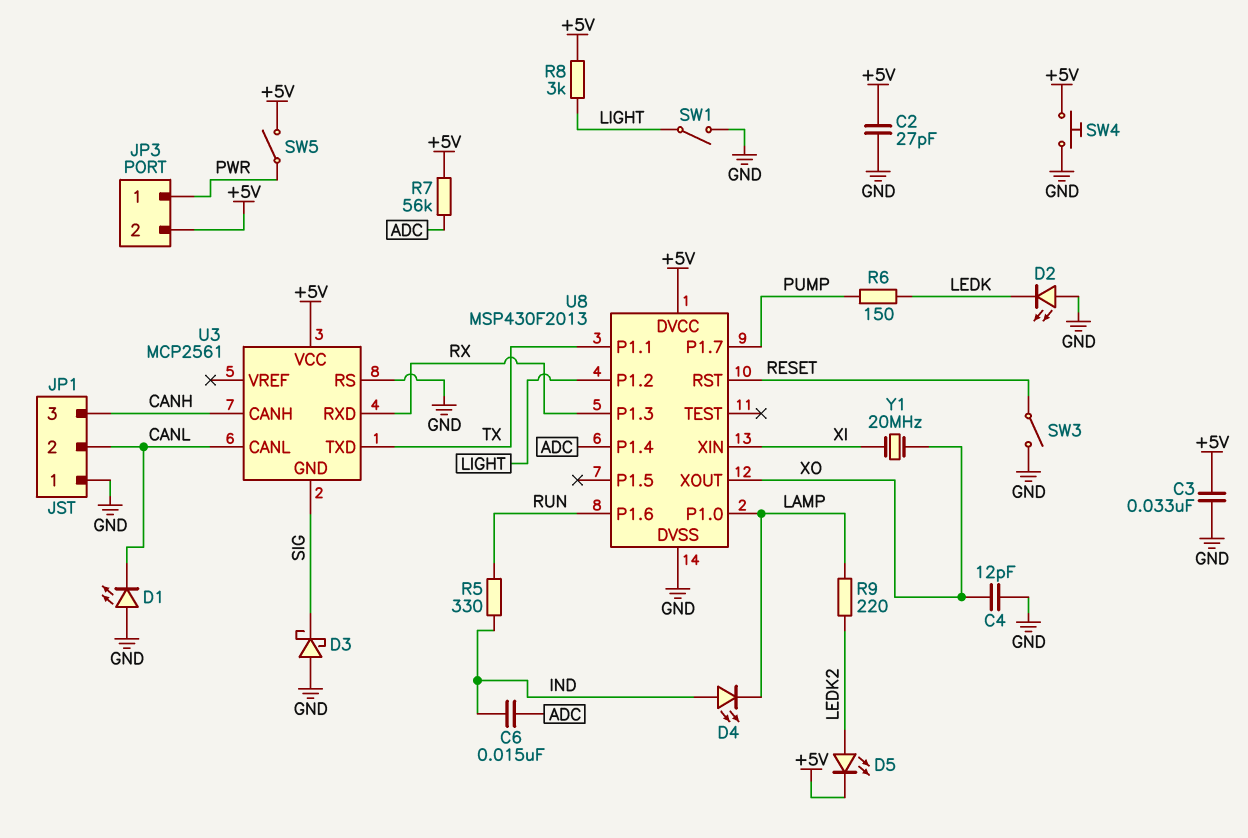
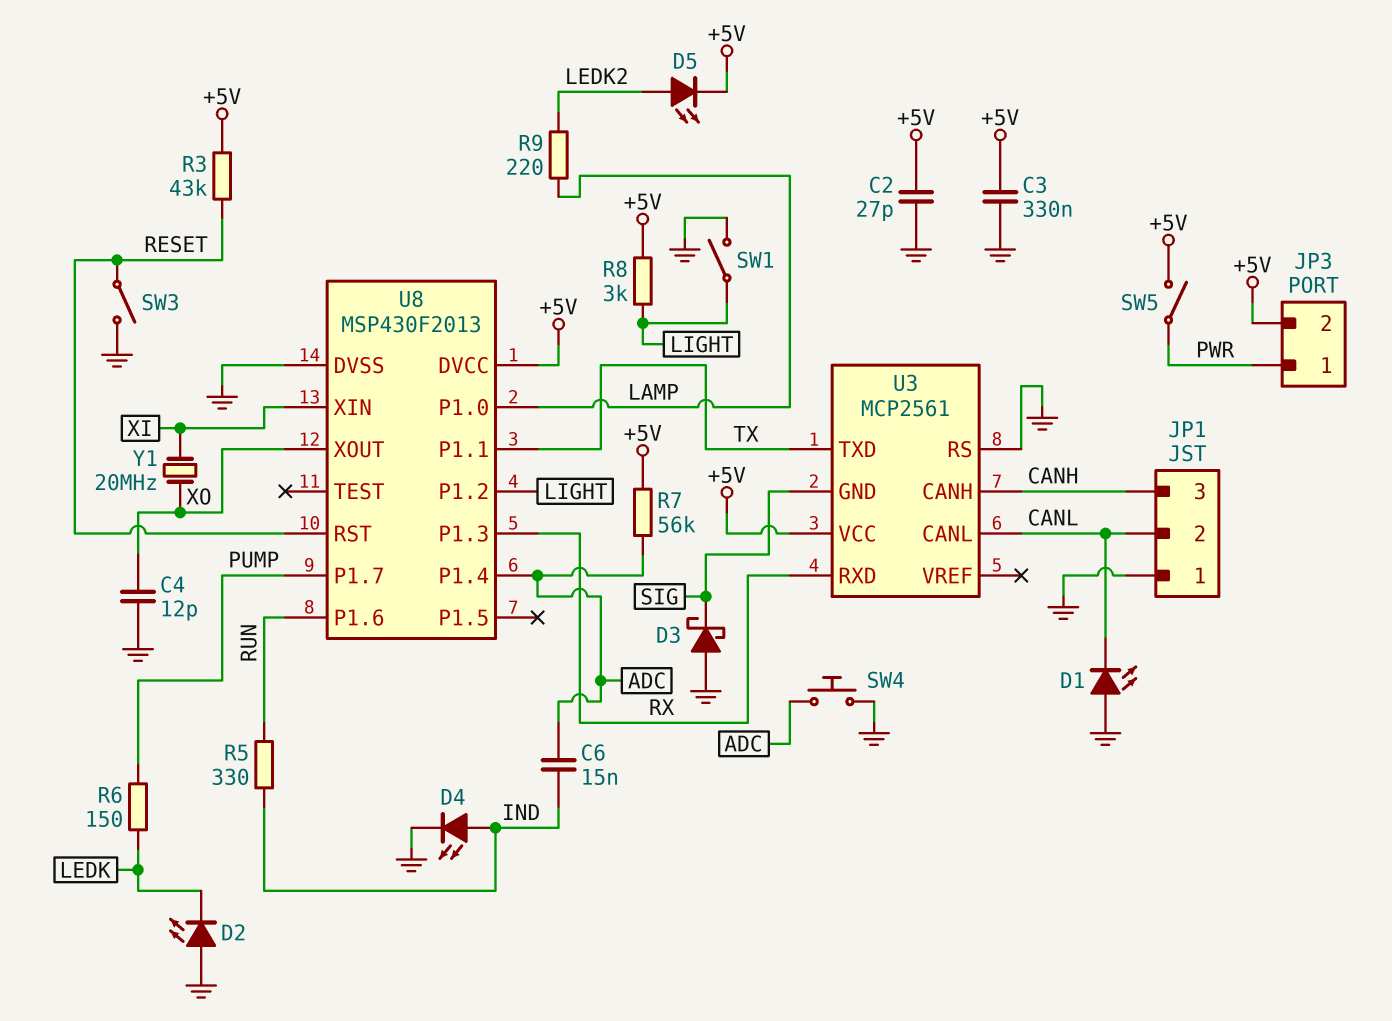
C3: 33nF (+5V, GND) -> 330nF (+5V, GND)
D4: LED (A IND, K LAMP) -> LED (A IND, K GND)
R3: none -> 43k (+5V, RESET)
SW4: button (+5V, GND) -> button (ADC, GND)

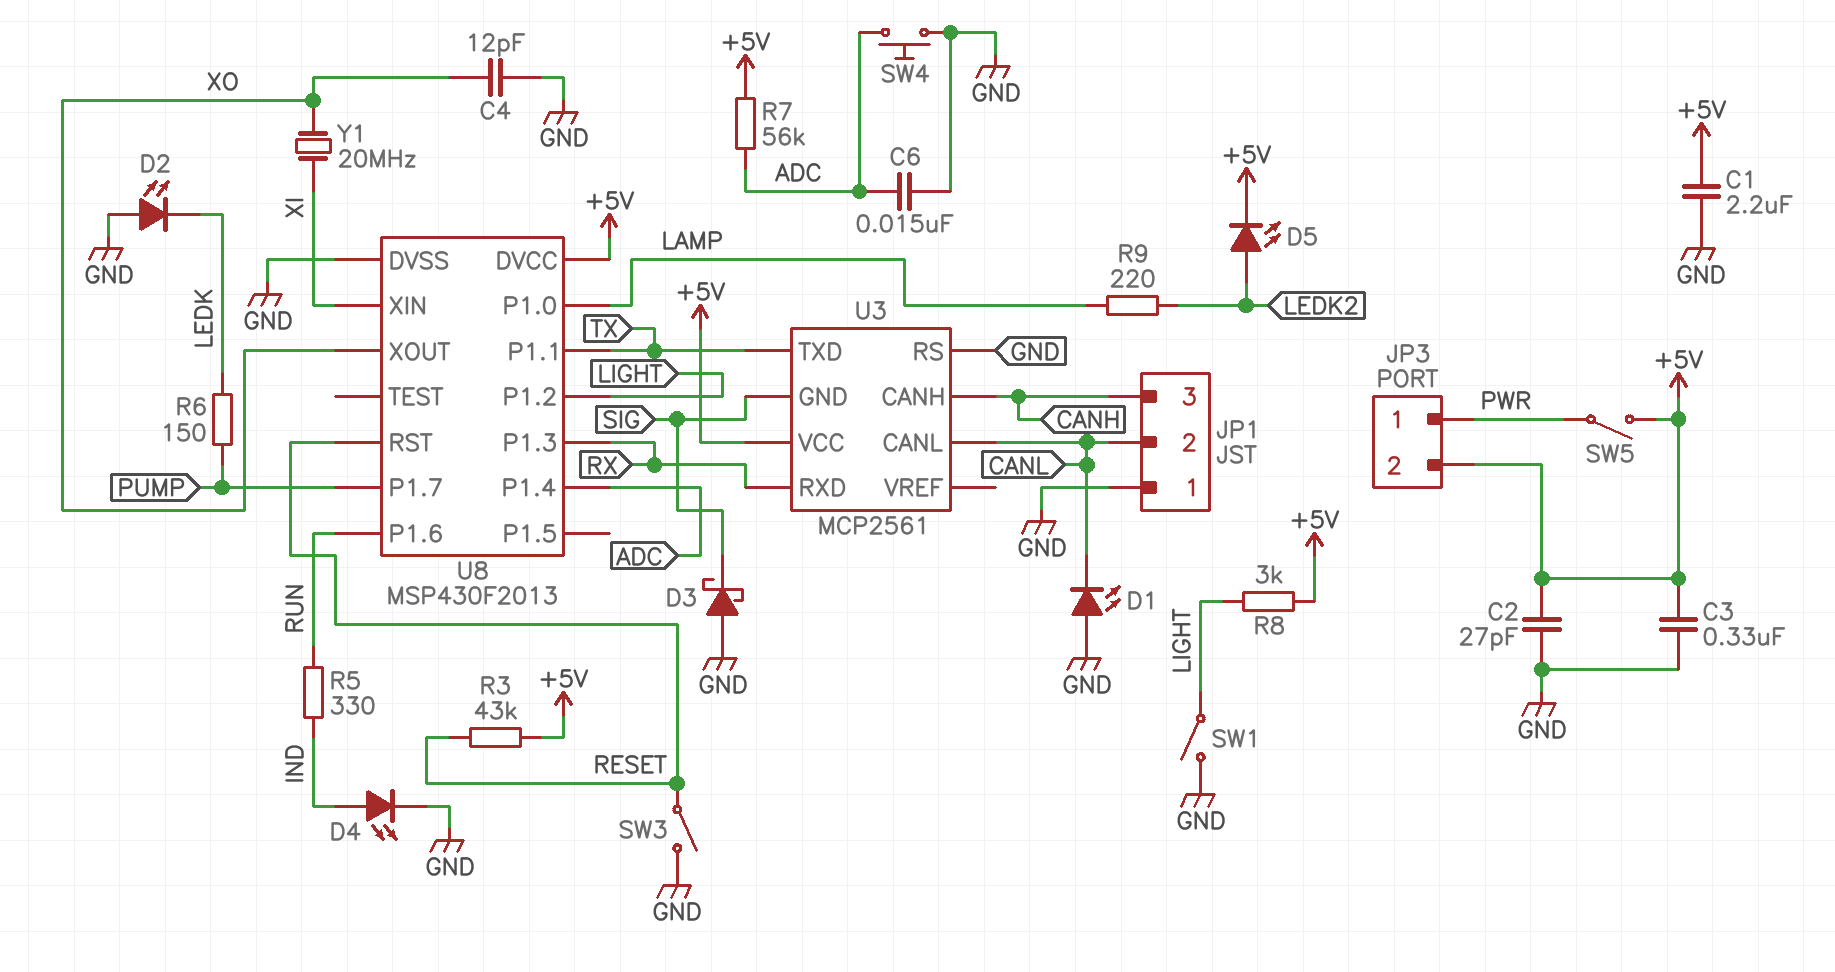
C1: none -> 2.2uF (+5V, GND)
C6: 15nF (ADC, IND) -> 15nF (ADC, GND)

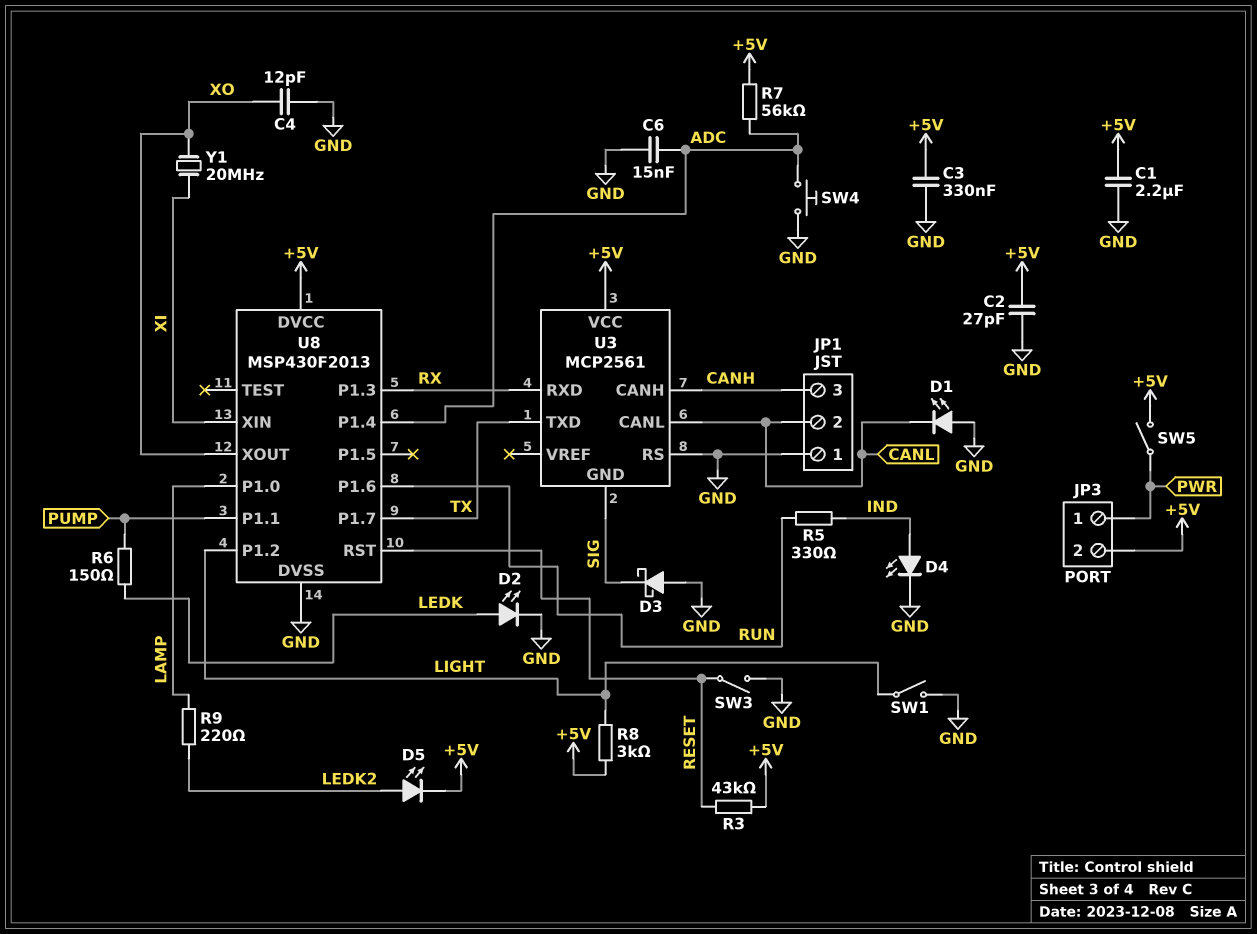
D2: LED (A GND, K LEDK) -> LED (A LEDK, K GND)
U8 pin P1.1: TX -> PUMP
U8 pin P1.7: PUMP -> TX

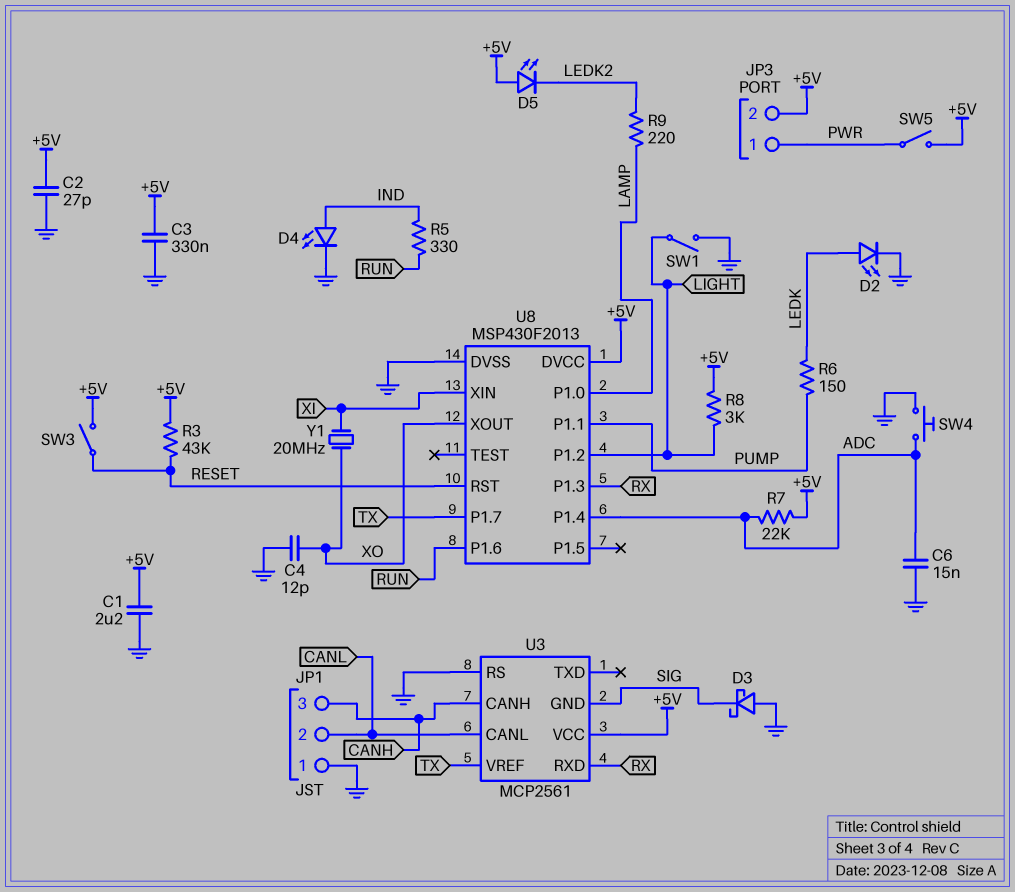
D1: LED (A GND, K CANL) -> none
D5: LED (A LEDK2, K +5V) -> LED (A +5V, K LEDK2)
R7: 56k (+5V, ADC) -> 22k (+5V, ADC)
SW3: switch (GND, RESET) -> switch (+5V, RESET)
U3 pin TXD: TX -> none
U3 pin VREF: none -> TX

